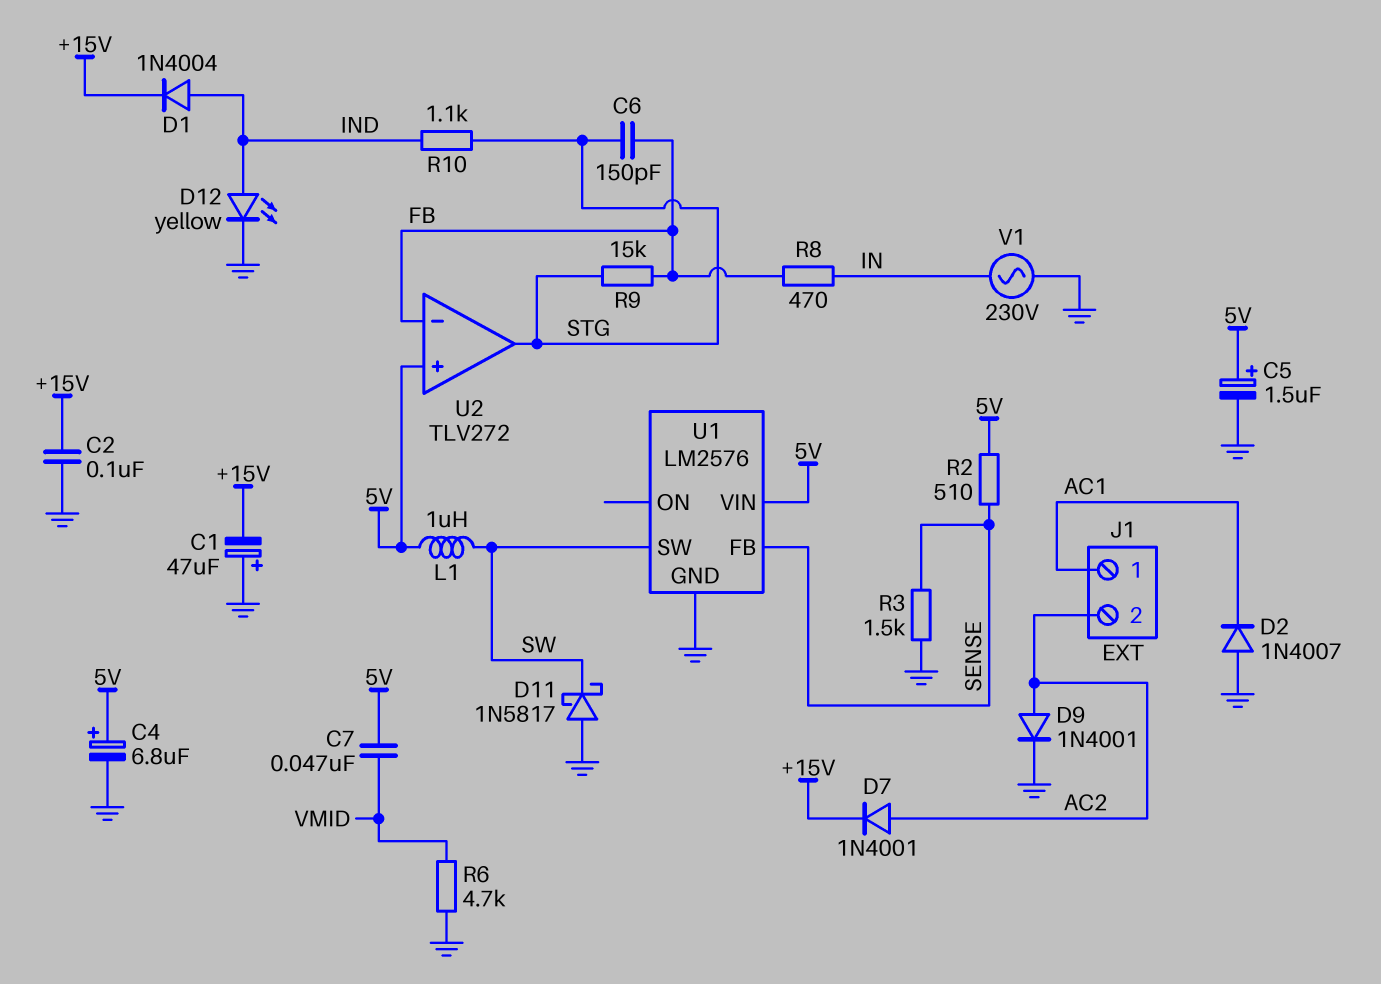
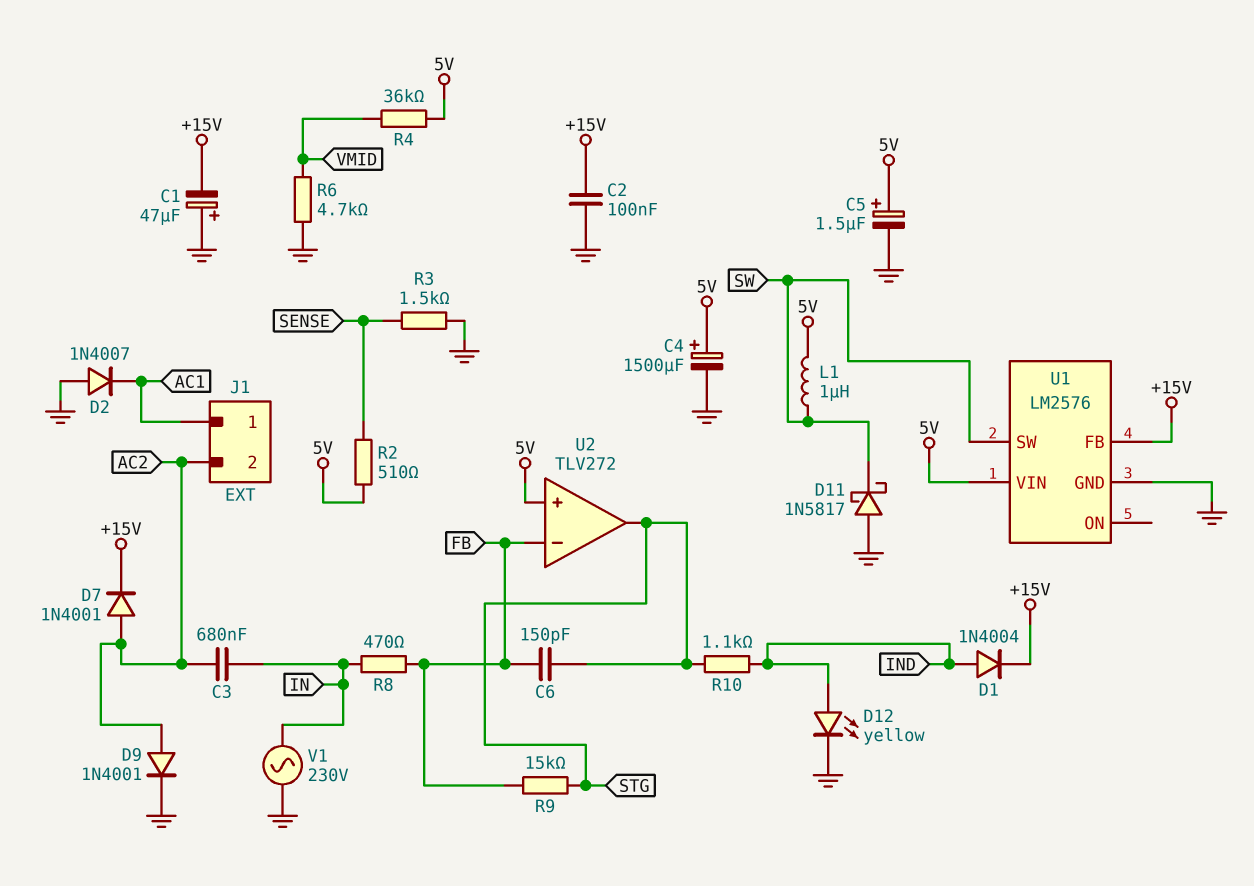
C3: none -> 680nF (AC2, IN)
C4: 6.8uF (plus 5V, minus GND) -> 1500uF (plus 5V, minus GND)
C7: 47nF (5V, VMID) -> none
R4: none -> 36k (5V, VMID)
U1 pin FB: SENSE -> +15V

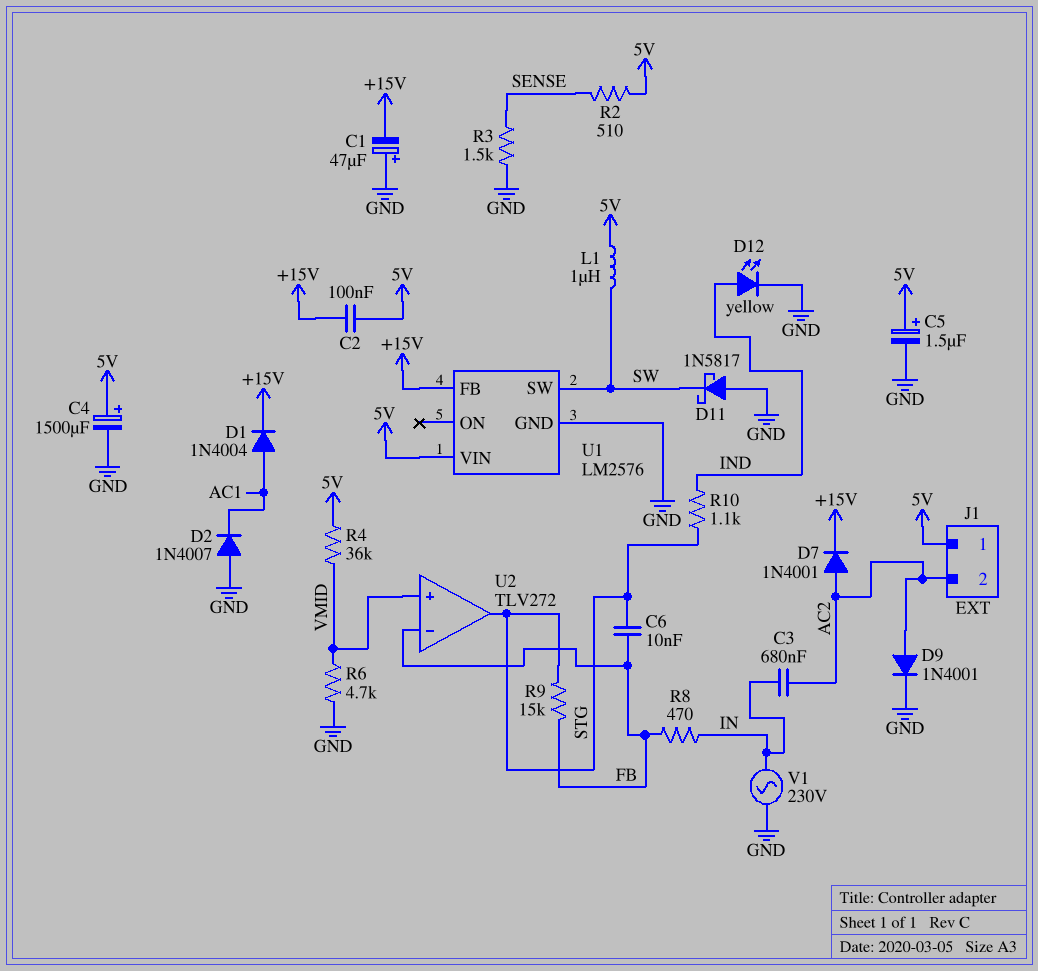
C2: 100nF (+15V, GND) -> 100nF (+15V, 5V)
C6: 150pF (FB, STG) -> 10nF (FB, STG)
D1: diode 1N4004 (A IND, K +15V) -> diode 1N4004 (A AC1, K +15V)
J1 pin 1: AC1 -> 5V
U2 pin in+: 5V -> VMID

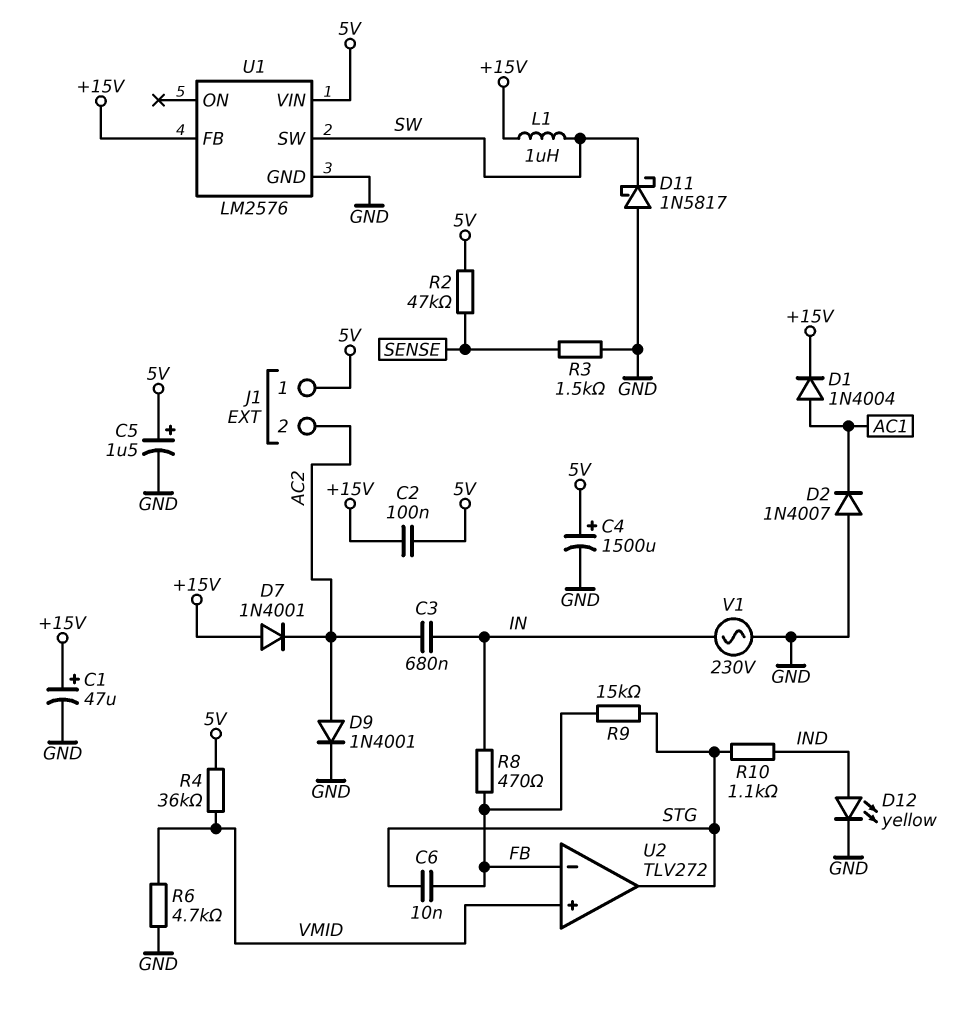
C1: 47uF (plus GND, minus +15V) -> 47uF (plus +15V, minus GND)
D7: diode 1N4001 (A AC2, K +15V) -> diode 1N4001 (A +15V, K AC2)
L1: 1uH (5V, SW) -> 1uH (+15V, SW)
R2: 510 (5V, SENSE) -> 47k (5V, SENSE)

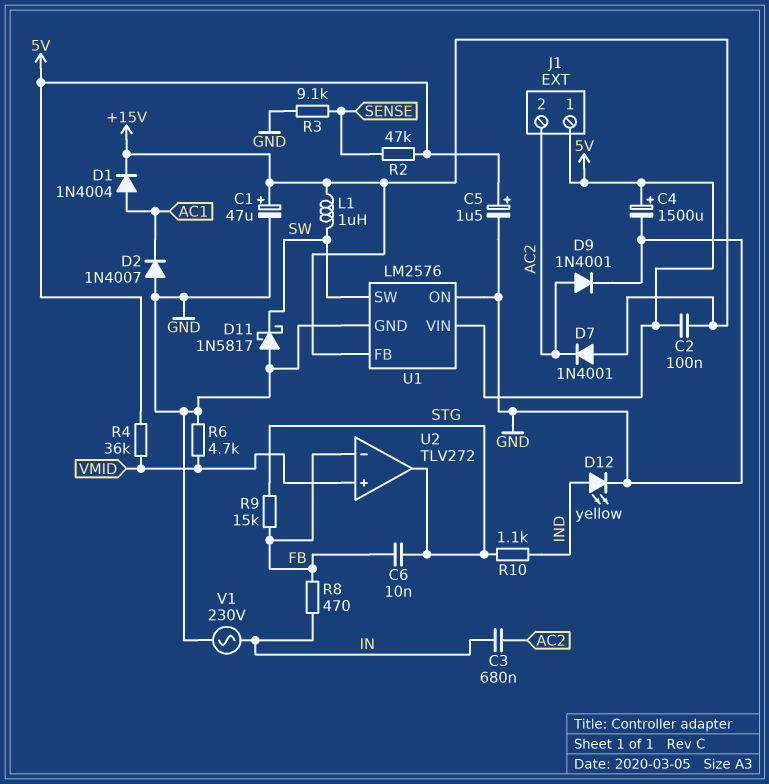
R3: 1.5k (GND, SENSE) -> 9.1k (GND, SENSE)
U1 pin ON: none -> GND

